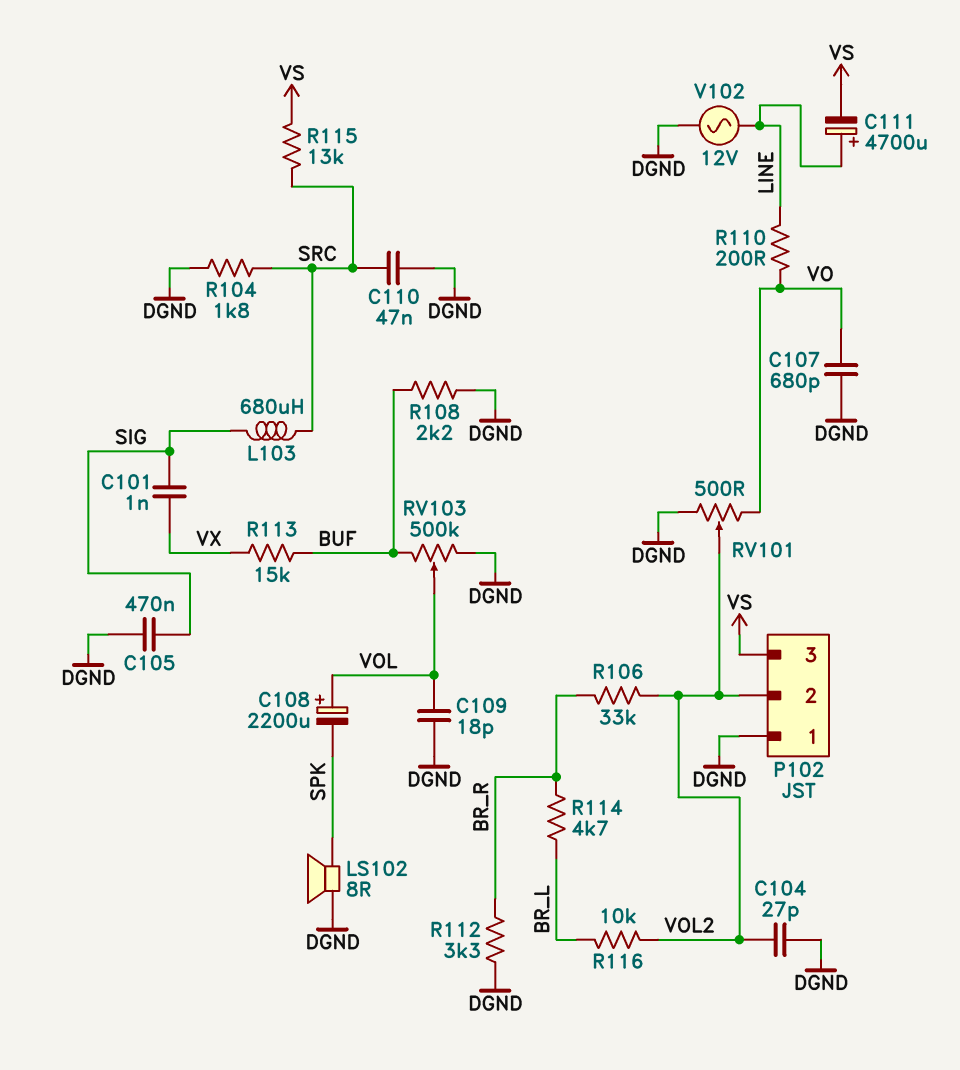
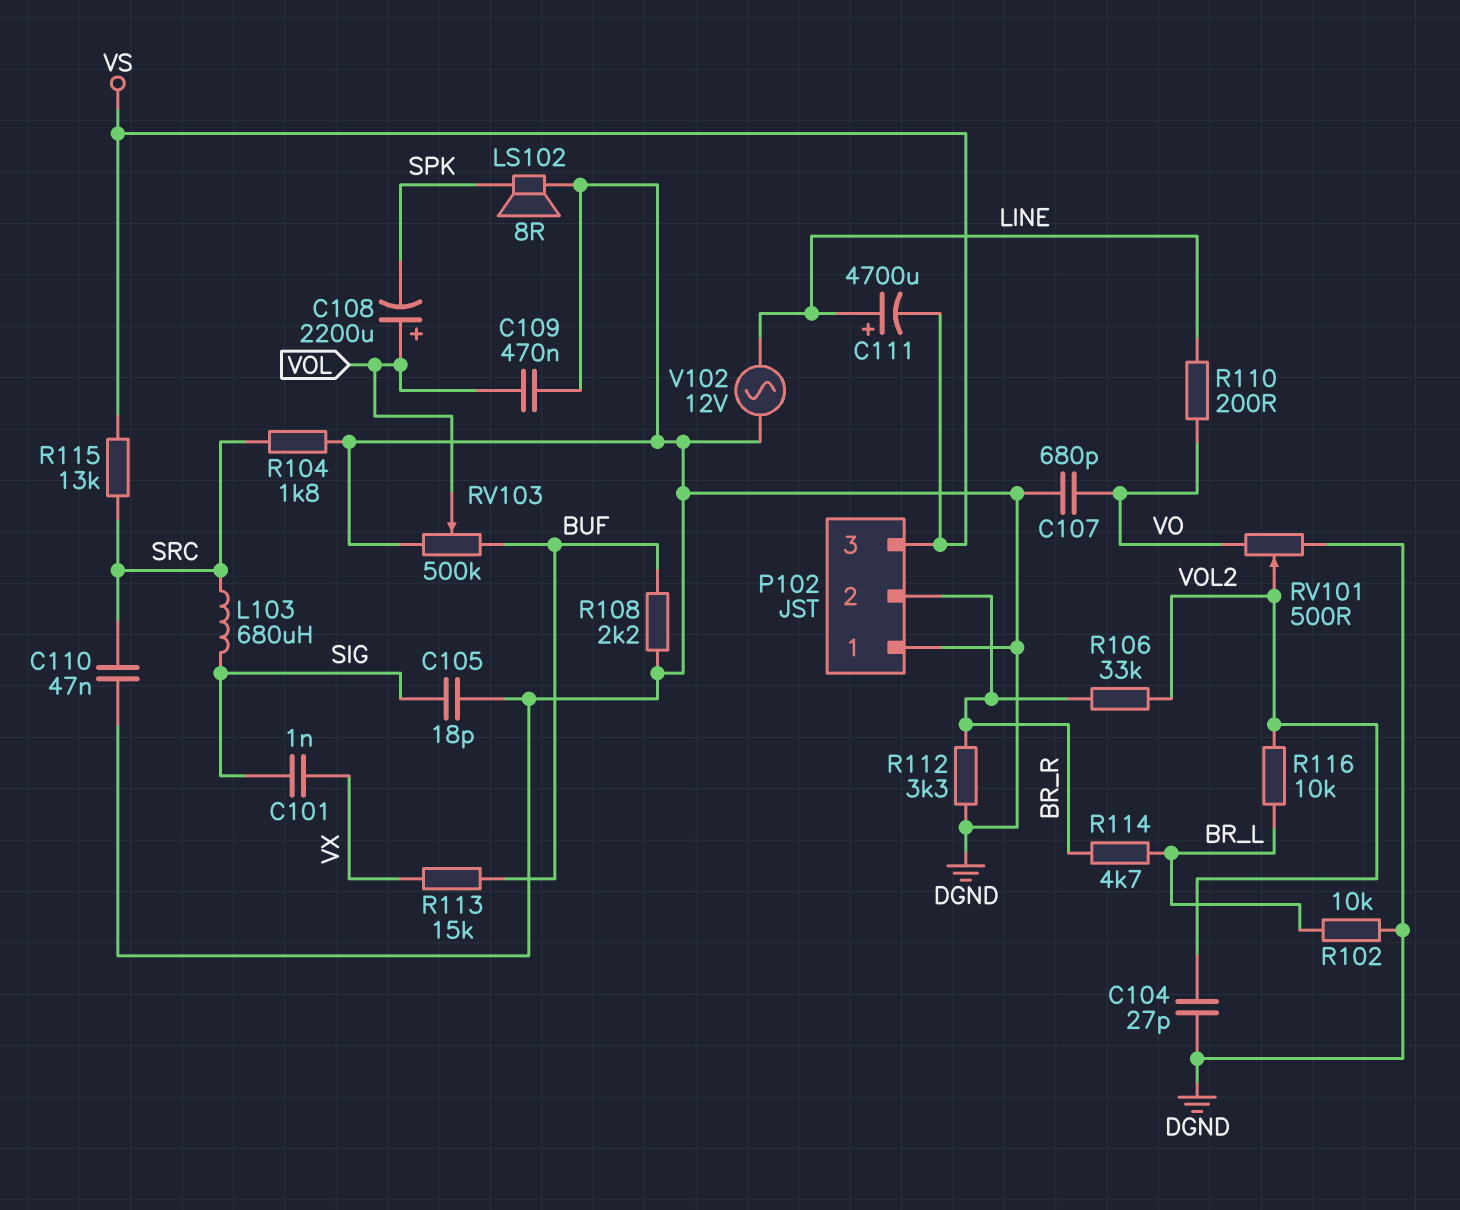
C105: 470nF (DGND, SIG) -> 18pF (DGND, SIG)
C109: 18pF (DGND, VOL) -> 470nF (DGND, VOL)
P102 pin 2: VOL2 -> BR_R
R102: none -> 10k (BR_L, DGND)

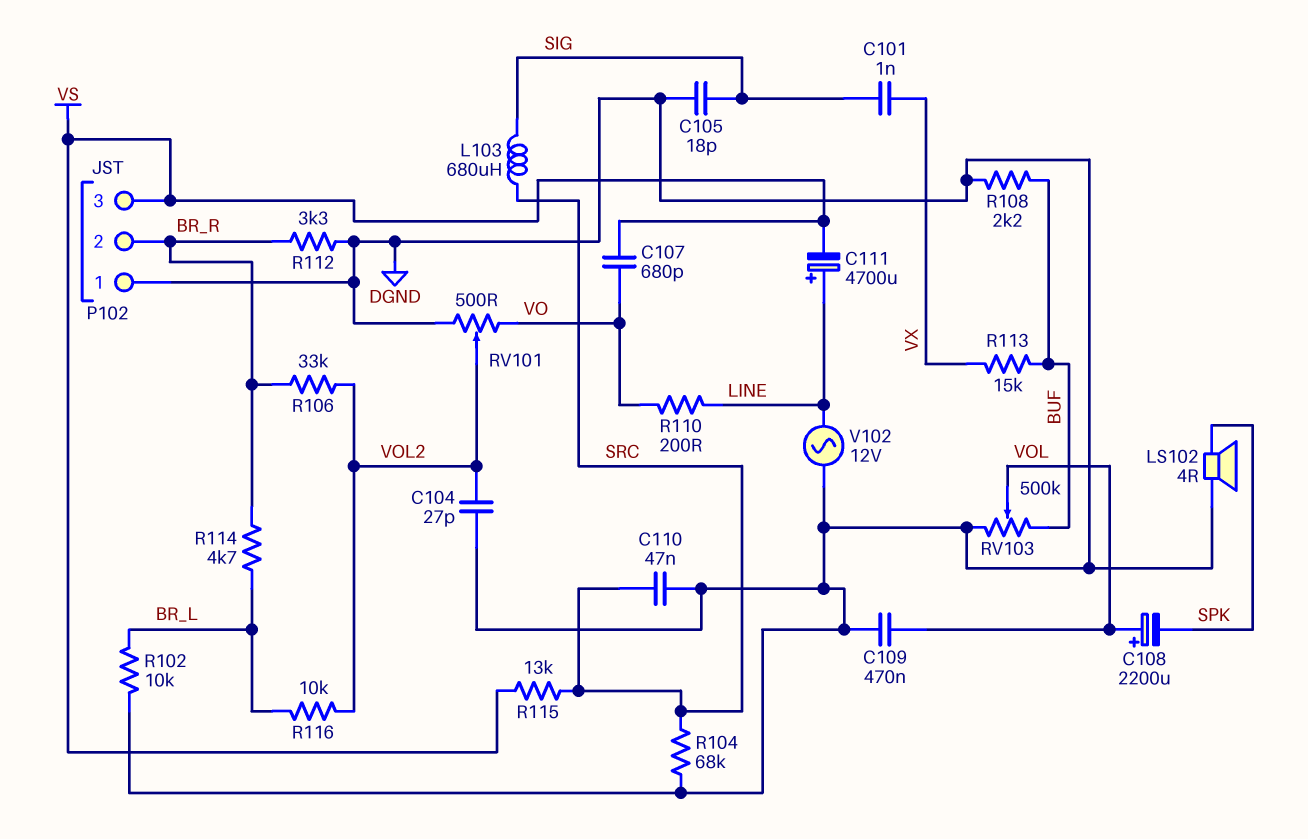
C107: 680pF (DGND, VO) -> 680pF (VO, VS)
LS102: speaker 8R (DGND, SPK) -> speaker 4R (DGND, SPK)
R104: 1.8k (DGND, SRC) -> 68k (DGND, SRC)

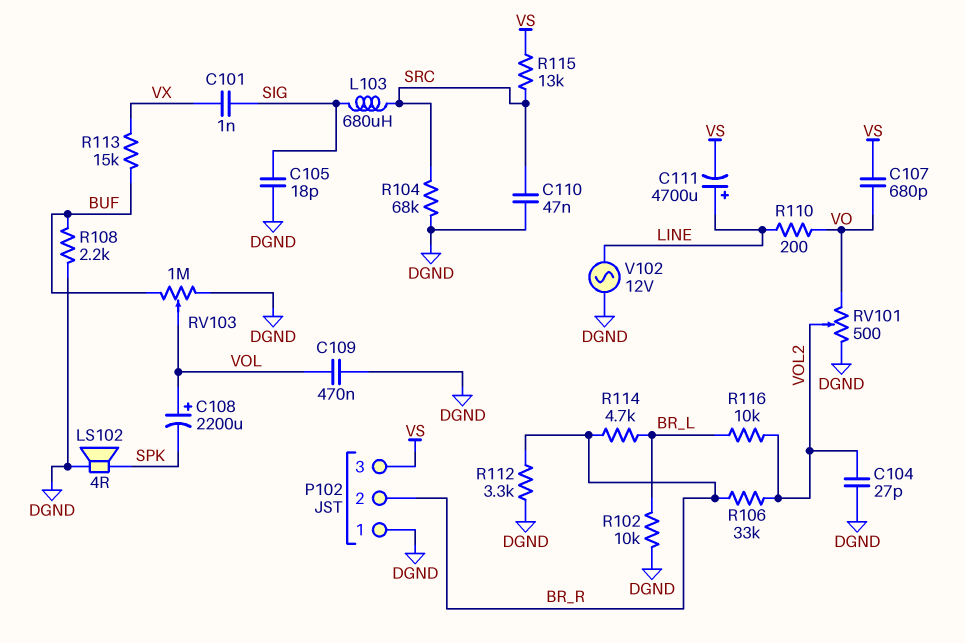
RV103: 500k (BUF, DGND, wiper VOL) -> 1M (BUF, DGND, wiper VOL)

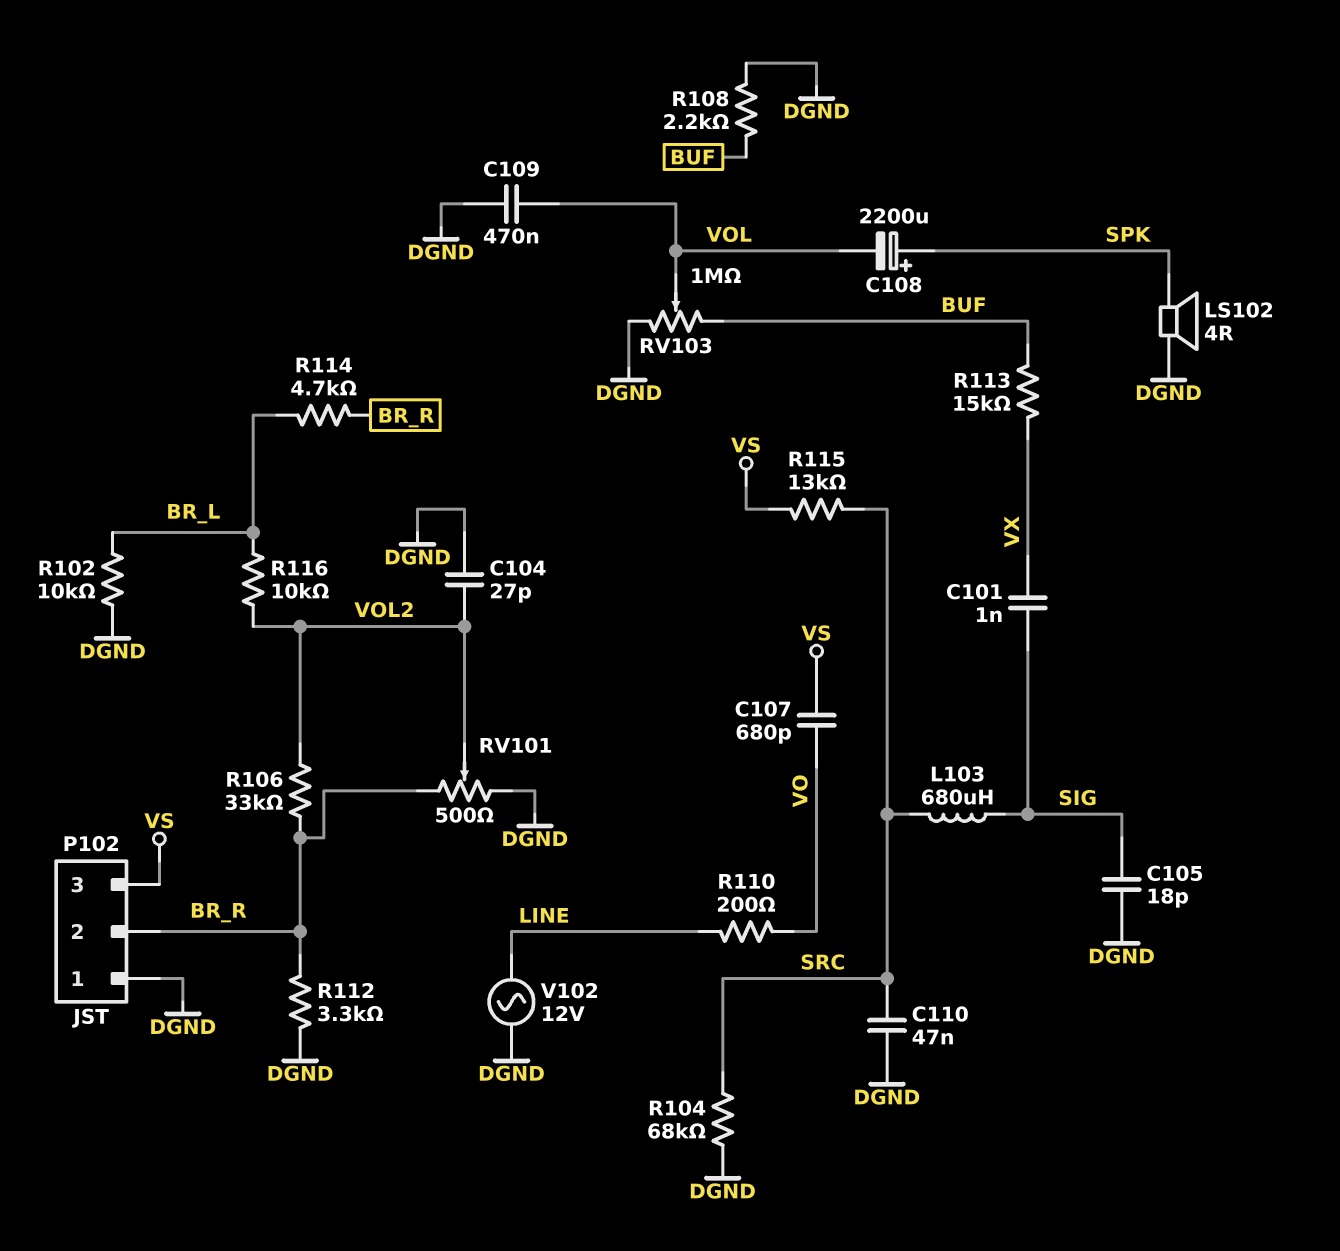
C108: 2200uF (plus VOL, minus SPK) -> 2200uF (plus SPK, minus VOL)
C111: 4700uF (plus LINE, minus VS) -> none
RV101: 500 (DGND, VO, wiper VOL2) -> 500 (BR_R, DGND, wiper VOL2)

